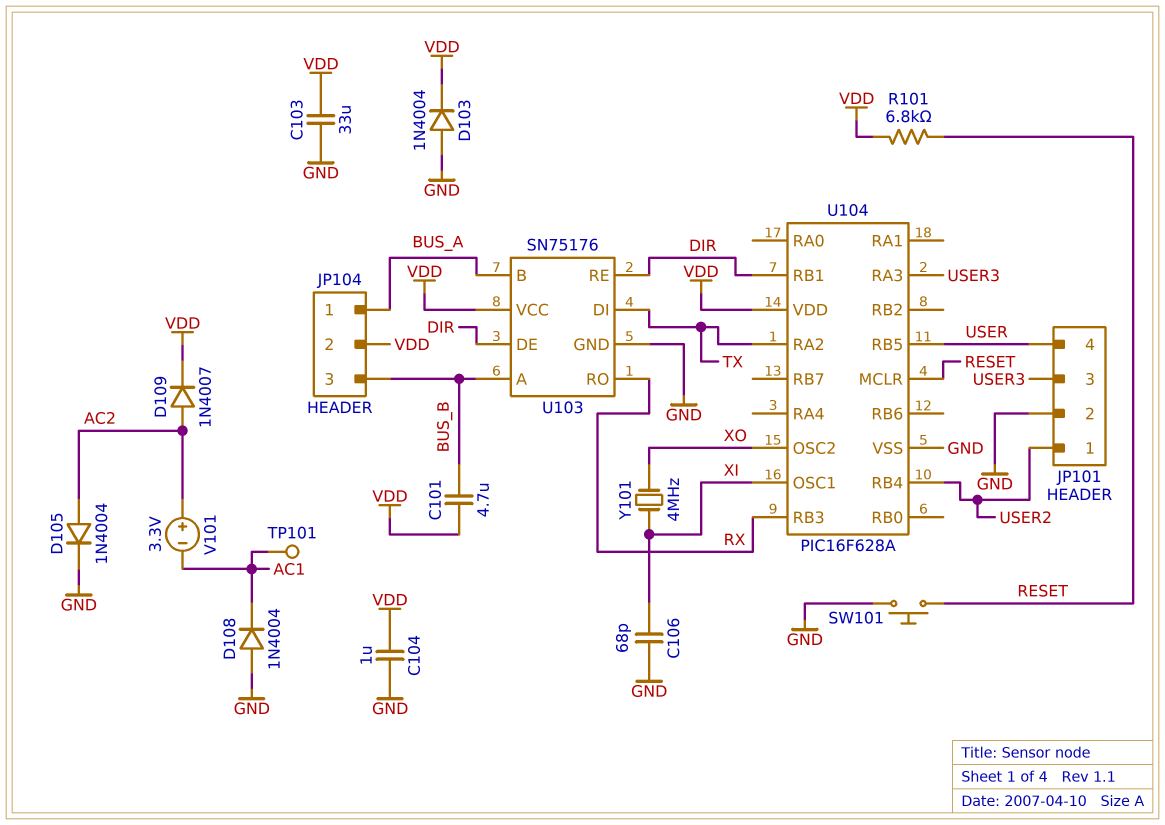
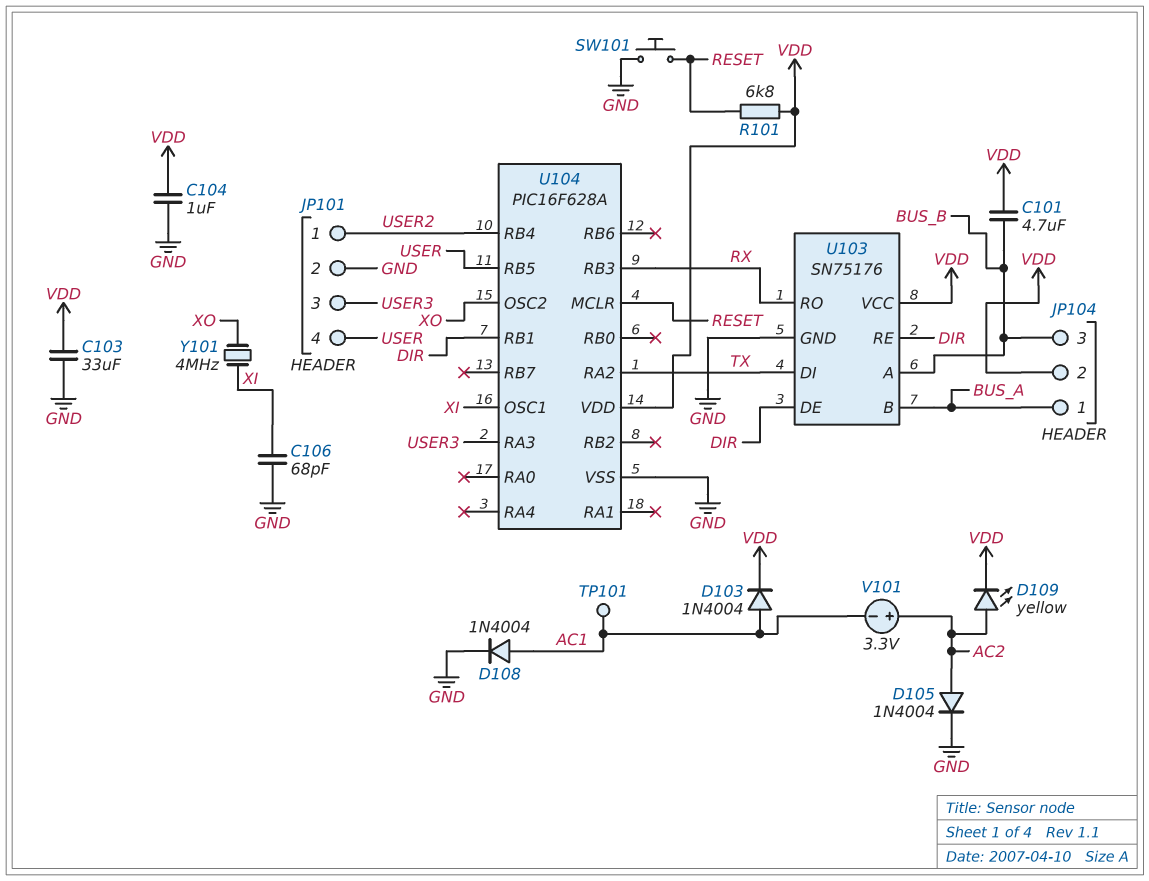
D103: diode 1N4004 (A GND, K VDD) -> diode 1N4004 (A AC1, K VDD)
D108: diode 1N4004 (A GND, K AC1) -> diode 1N4004 (A AC1, K GND)
D109: diode 1N4007 (A AC2, K VDD) -> LED yellow (A AC2, K VDD)

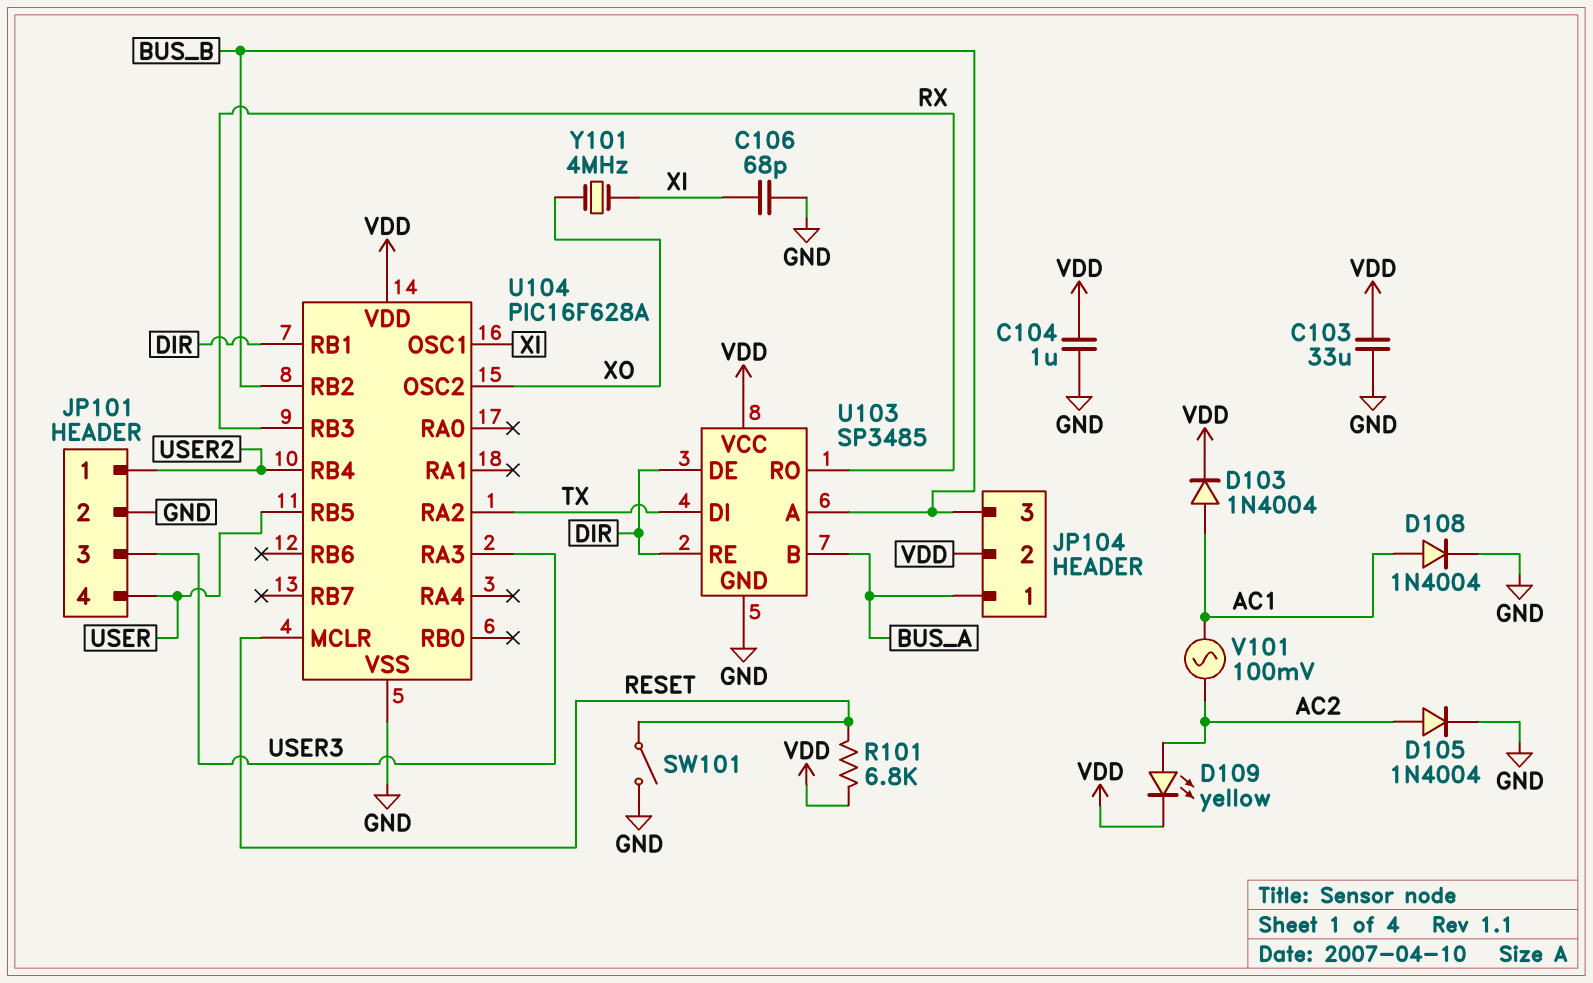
C101: 4.7uF (BUS_B, VDD) -> none
SW101: button (GND, RESET) -> switch (GND, RESET)
TP101: test point (AC1) -> none
U103: SN75176 -> SP3485
U104 pin RB2: none -> BUS_B
V101: 3.3V (plus AC2, minus AC1) -> AC 100mV (AC1, AC2)

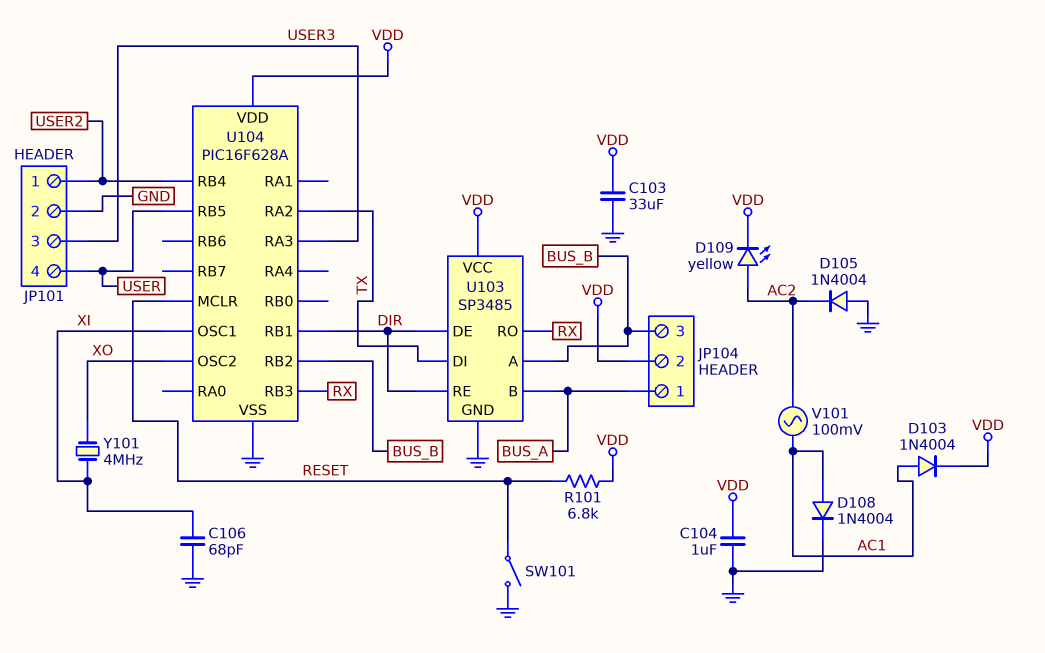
D105: diode 1N4004 (A AC2, K GND) -> diode 1N4004 (A GND, K AC2)

